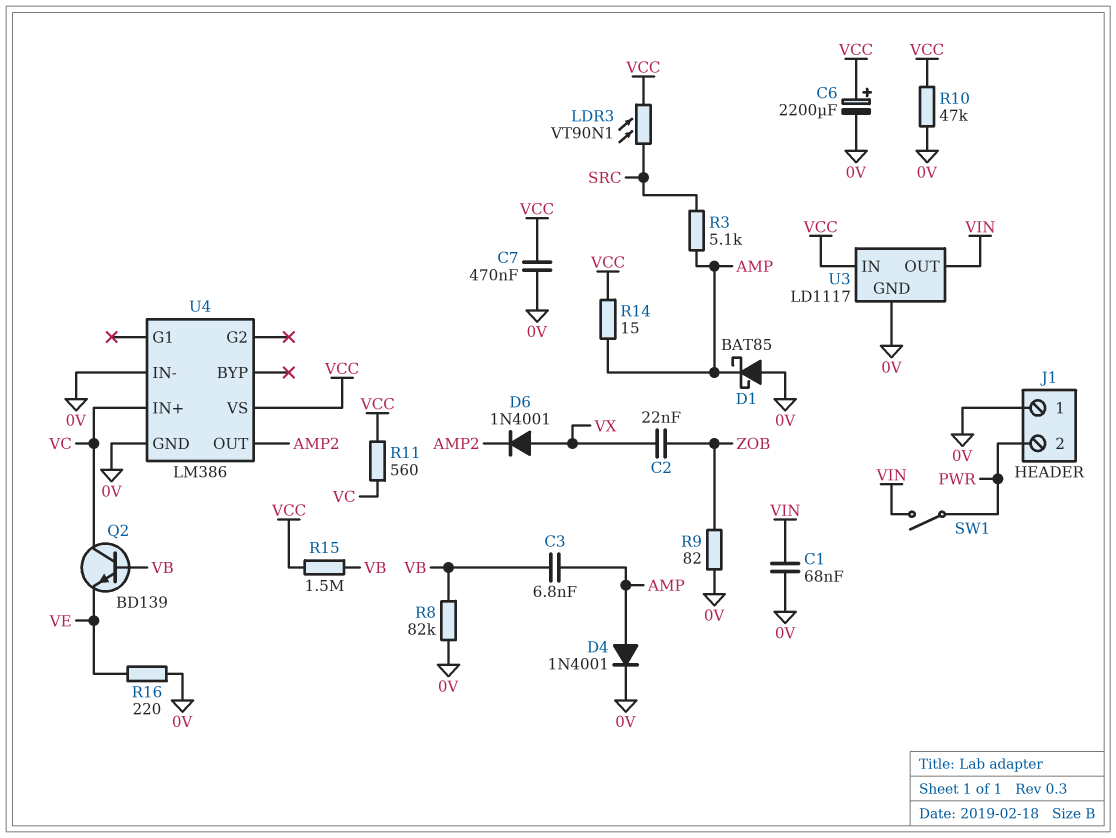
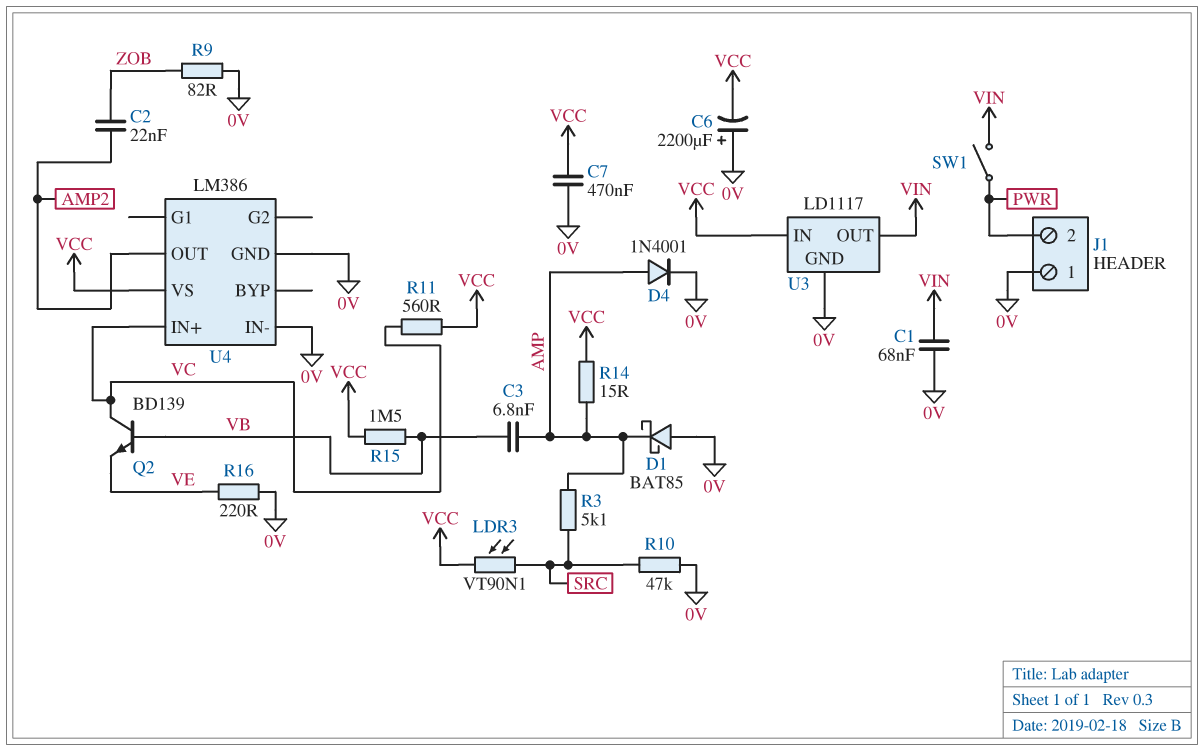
C2: 22nF (VX, ZOB) -> 22nF (AMP2, ZOB)
C6: 2200uF (plus VCC, minus 0V) -> 2200uF (plus 0V, minus VCC)
D6: diode 1N4001 (A VX, K AMP2) -> none
R8: 82k (0V, VB) -> none
R10: 47k (0V, VCC) -> 47k (0V, SRC)

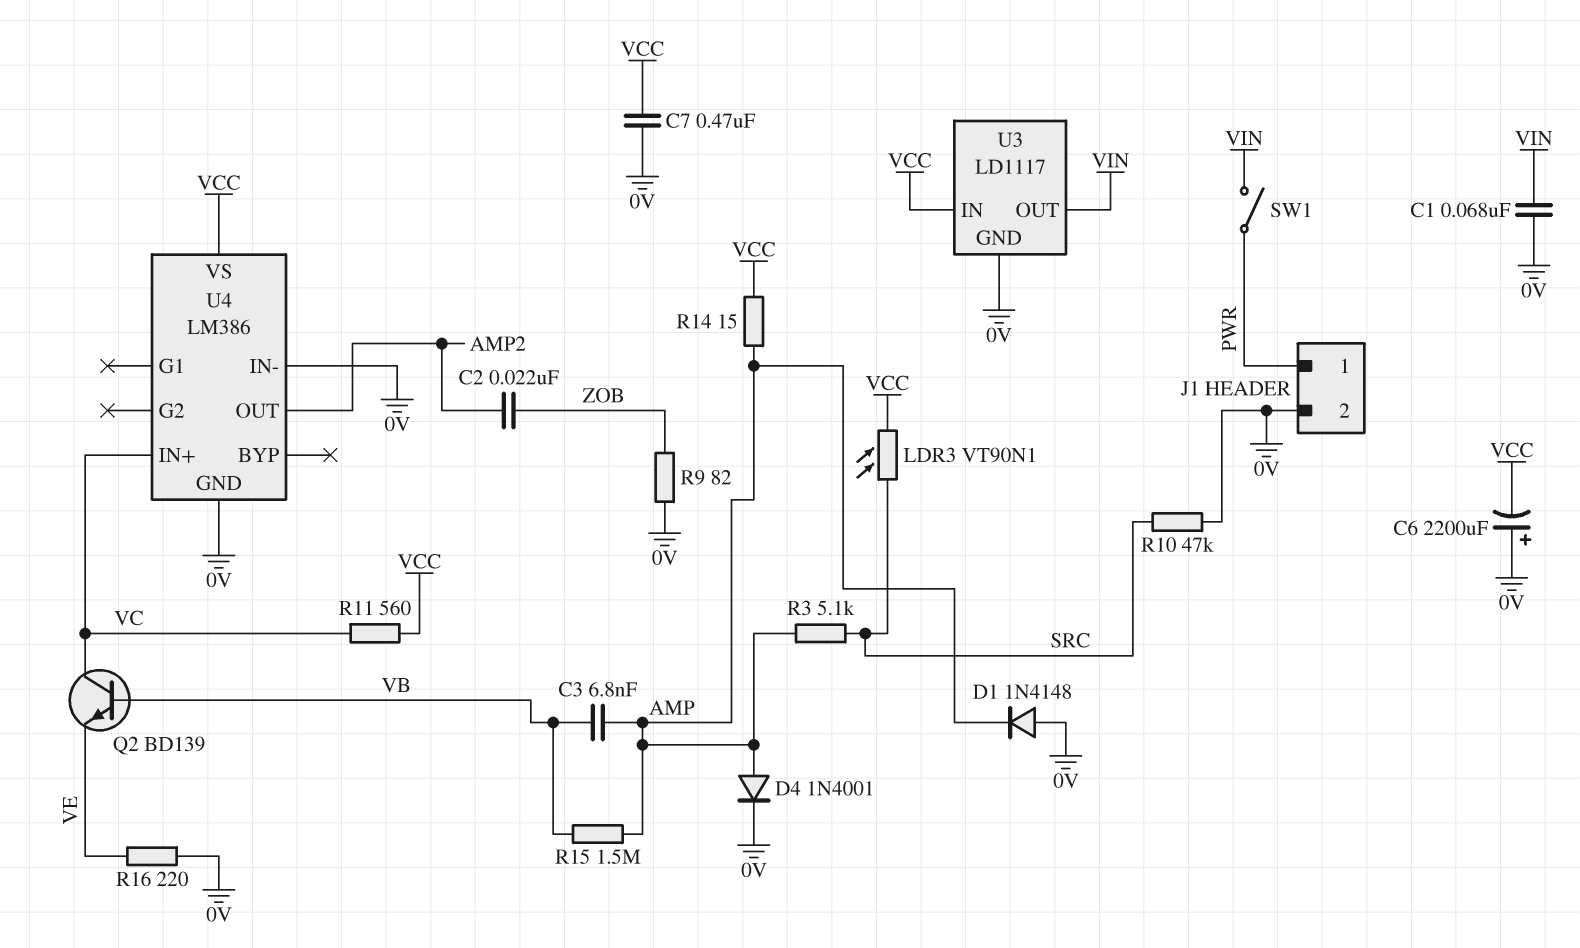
D1: schottky BAT85 (A 0V, K AMP) -> diode 1N4148 (A 0V, K AMP)
J1 pin 1: 0V -> PWR
J1 pin 2: PWR -> 0V
R15: 1.5M (VB, VCC) -> 1.5M (AMP, VB)

